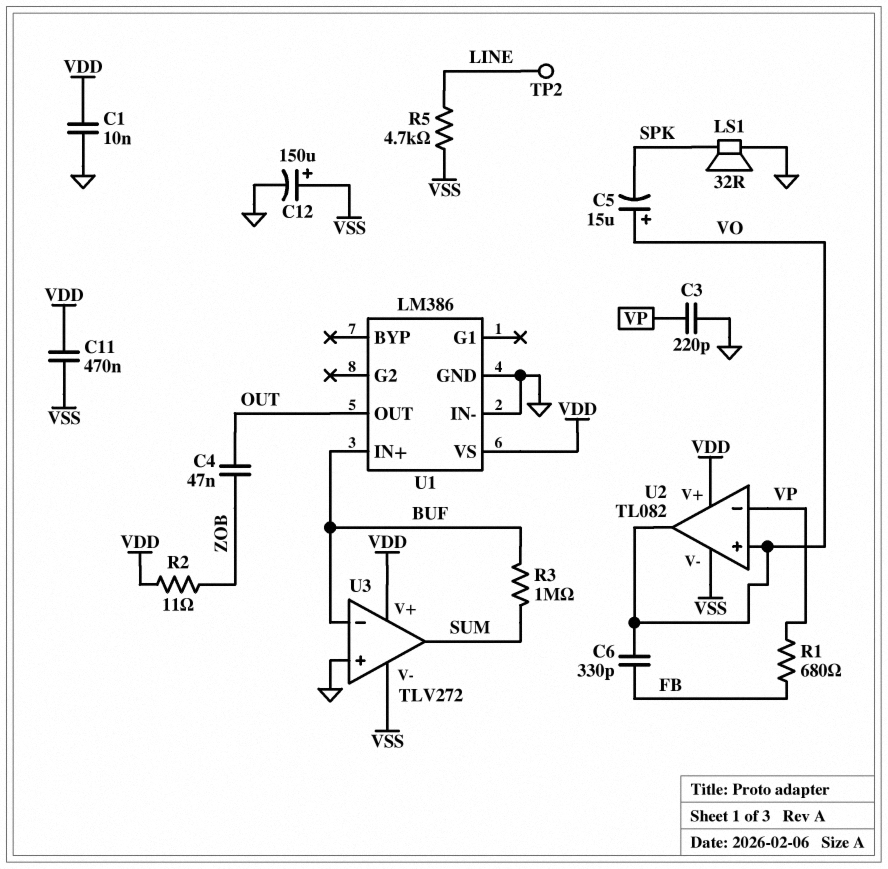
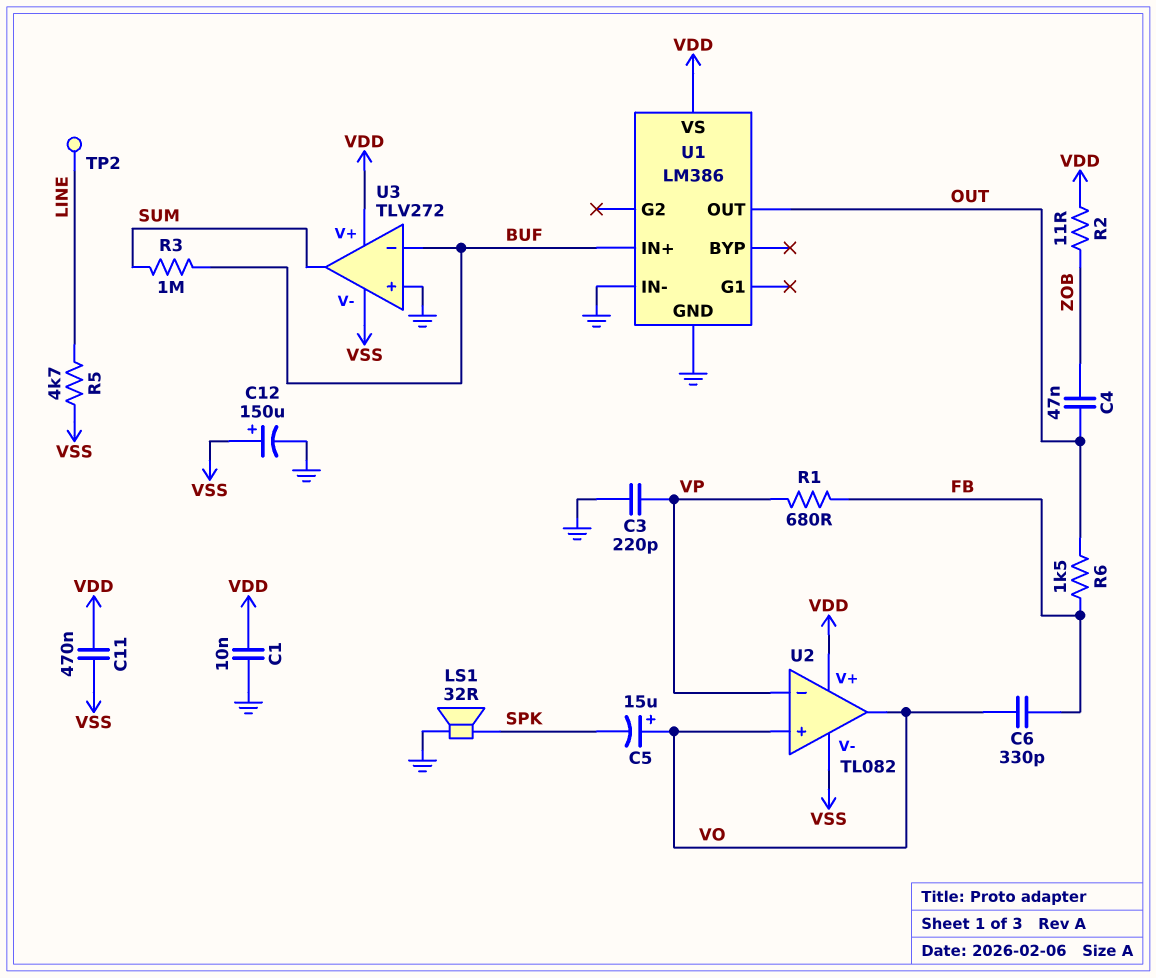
R6: none -> 1.5k (FB, OUT)

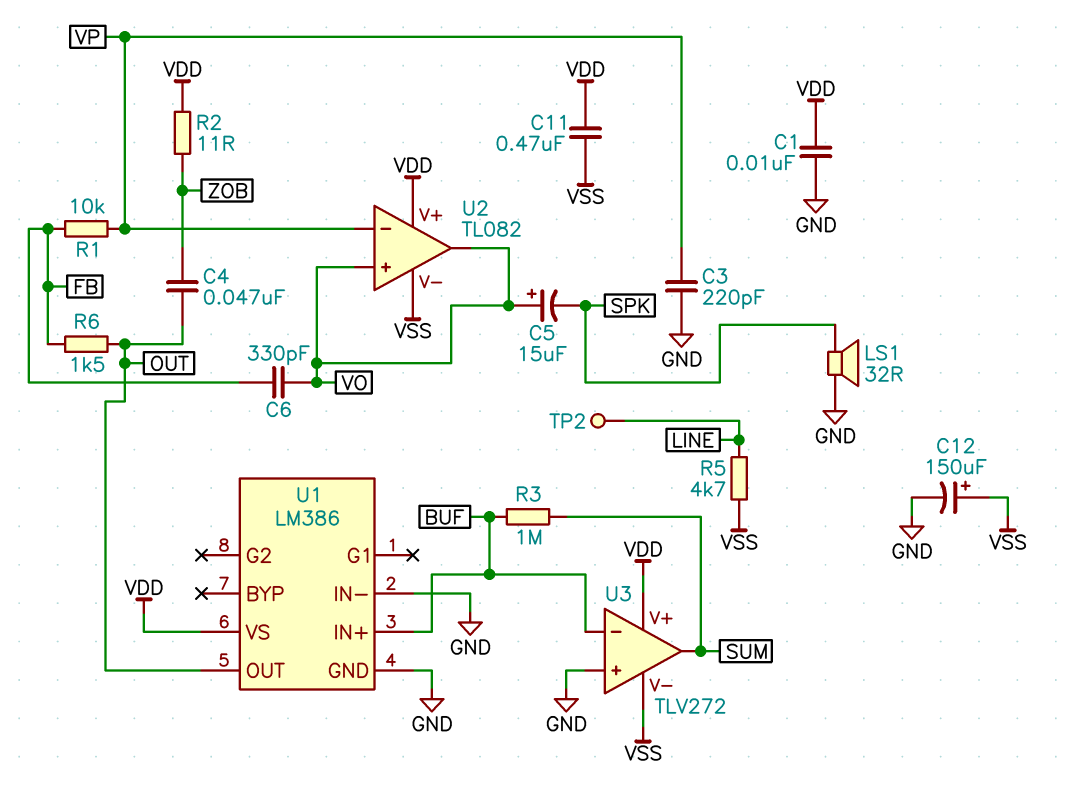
R1: 680 (FB, VP) -> 10k (FB, VP)

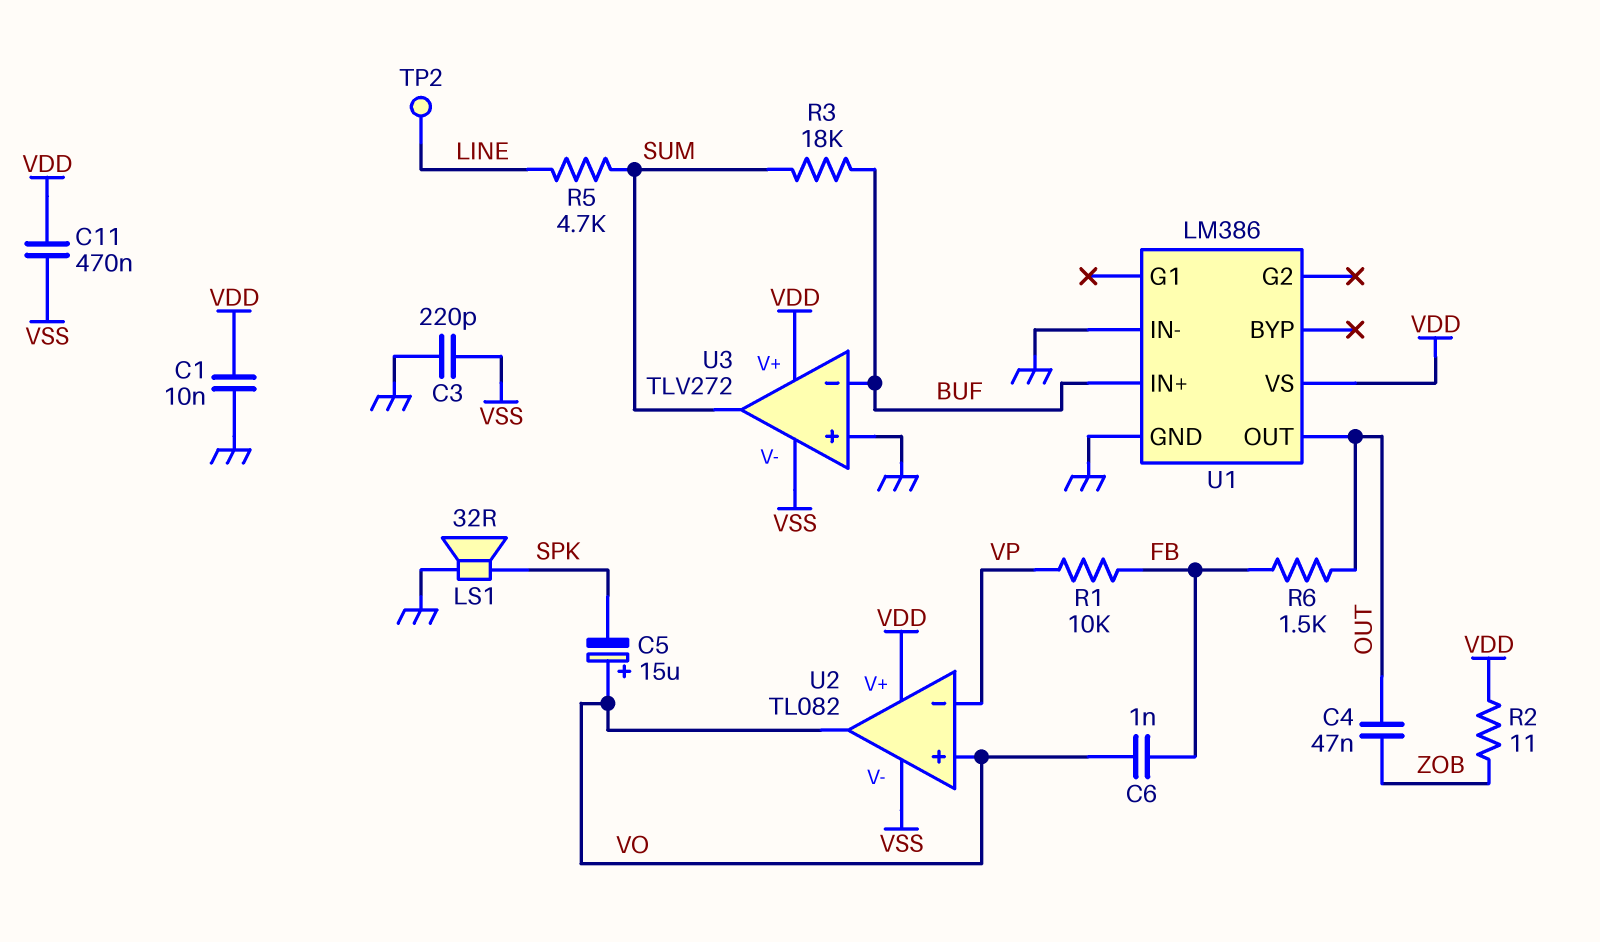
C3: 220pF (GND, VP) -> 220pF (GND, VSS)
C6: 330pF (FB, VO) -> 1nF (FB, VO)
C12: 150uF (plus VSS, minus GND) -> none
R3: 1M (BUF, SUM) -> 18k (BUF, SUM)
R5: 4.7k (LINE, VSS) -> 4.7k (LINE, SUM)

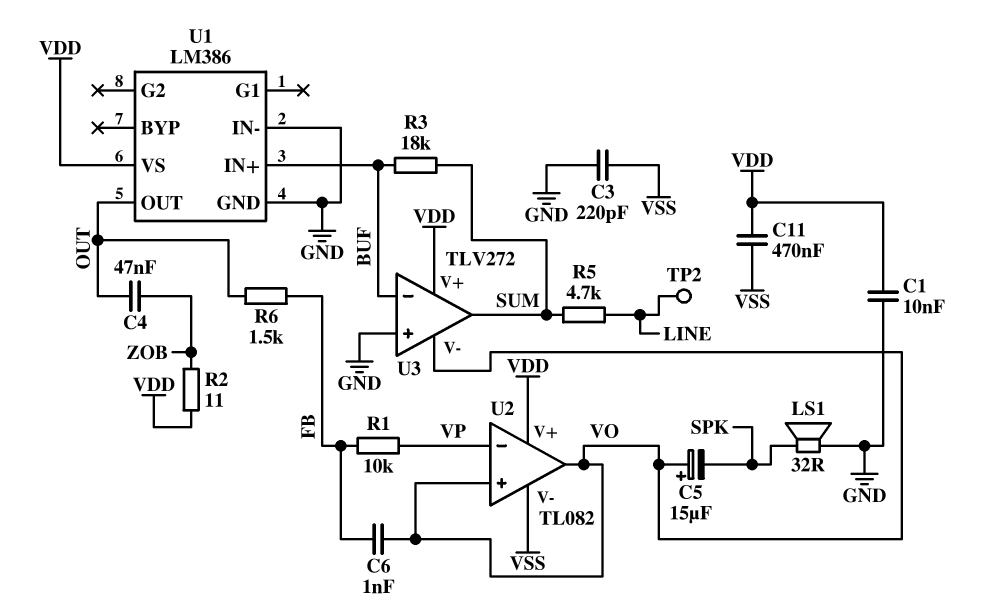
U3 pin V-: VSS -> VO

